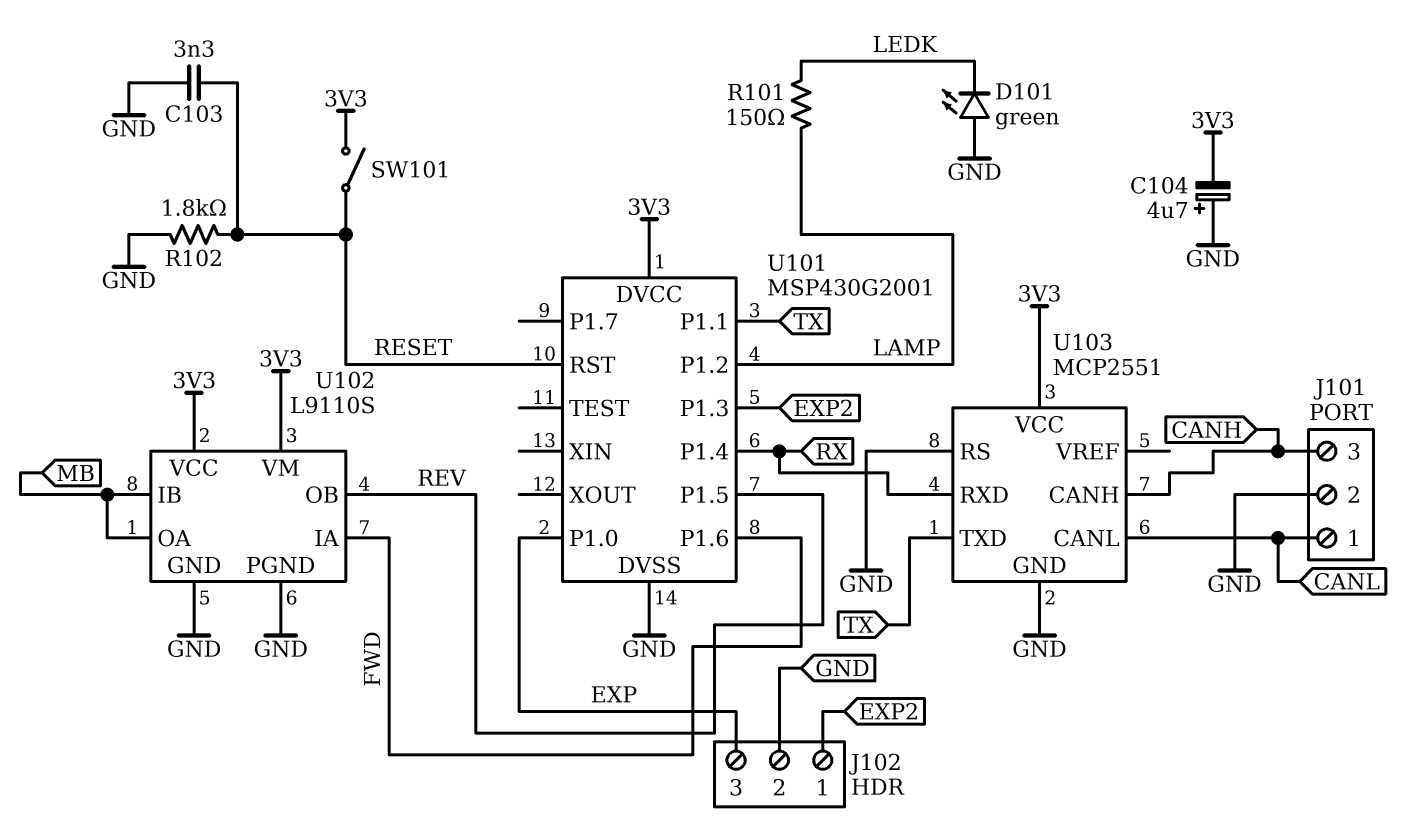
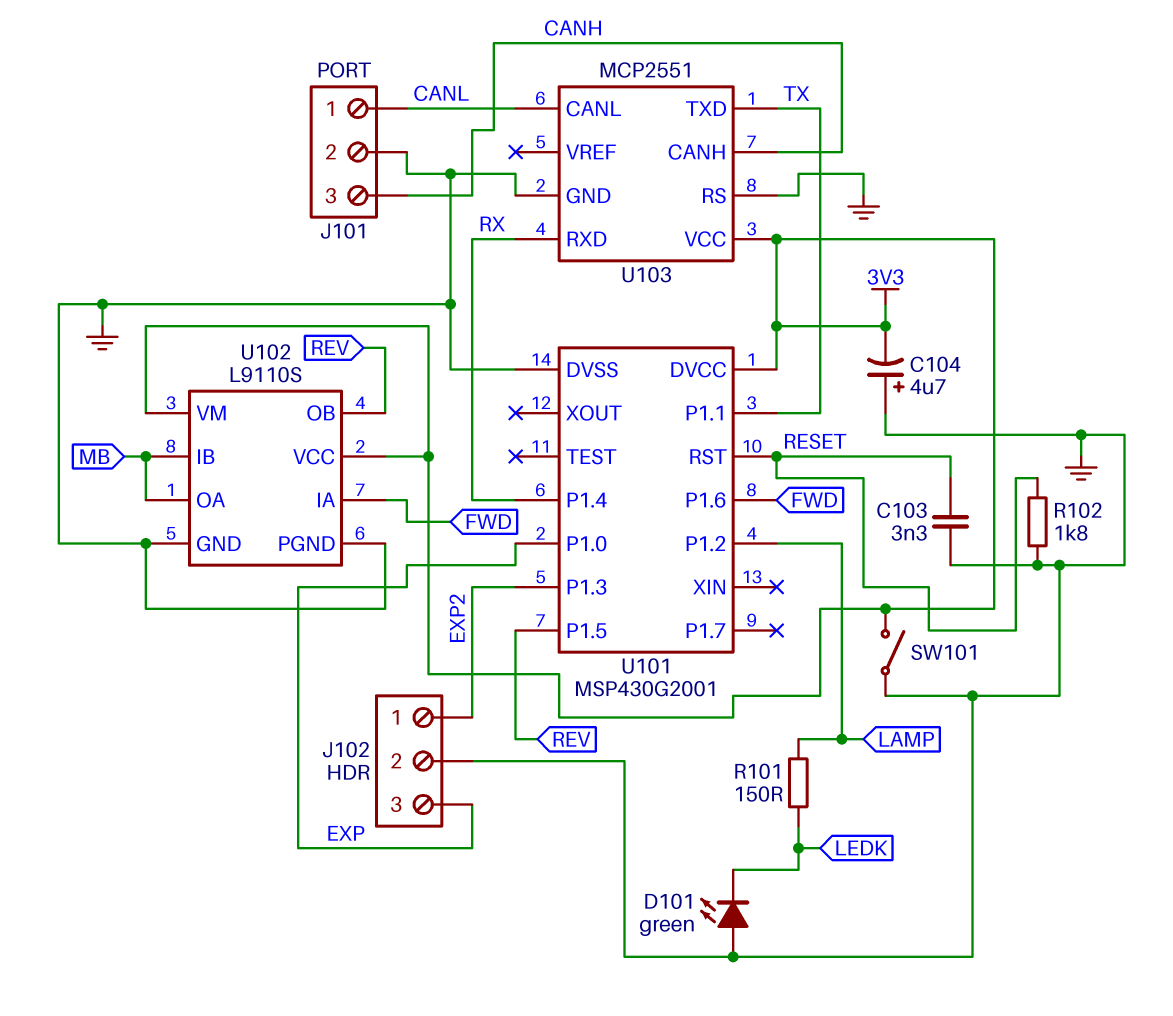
SW101: switch (3V3, RESET) -> switch (3V3, GND)

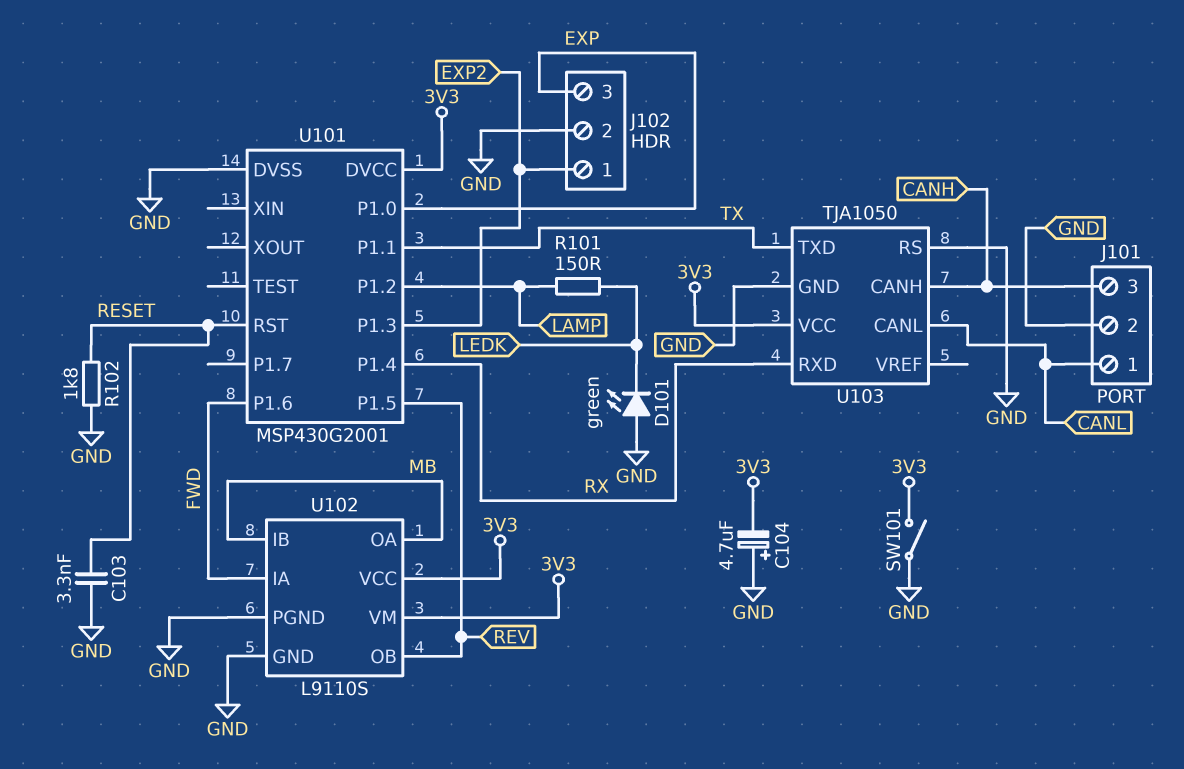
U103: MCP2551 -> TJA1050

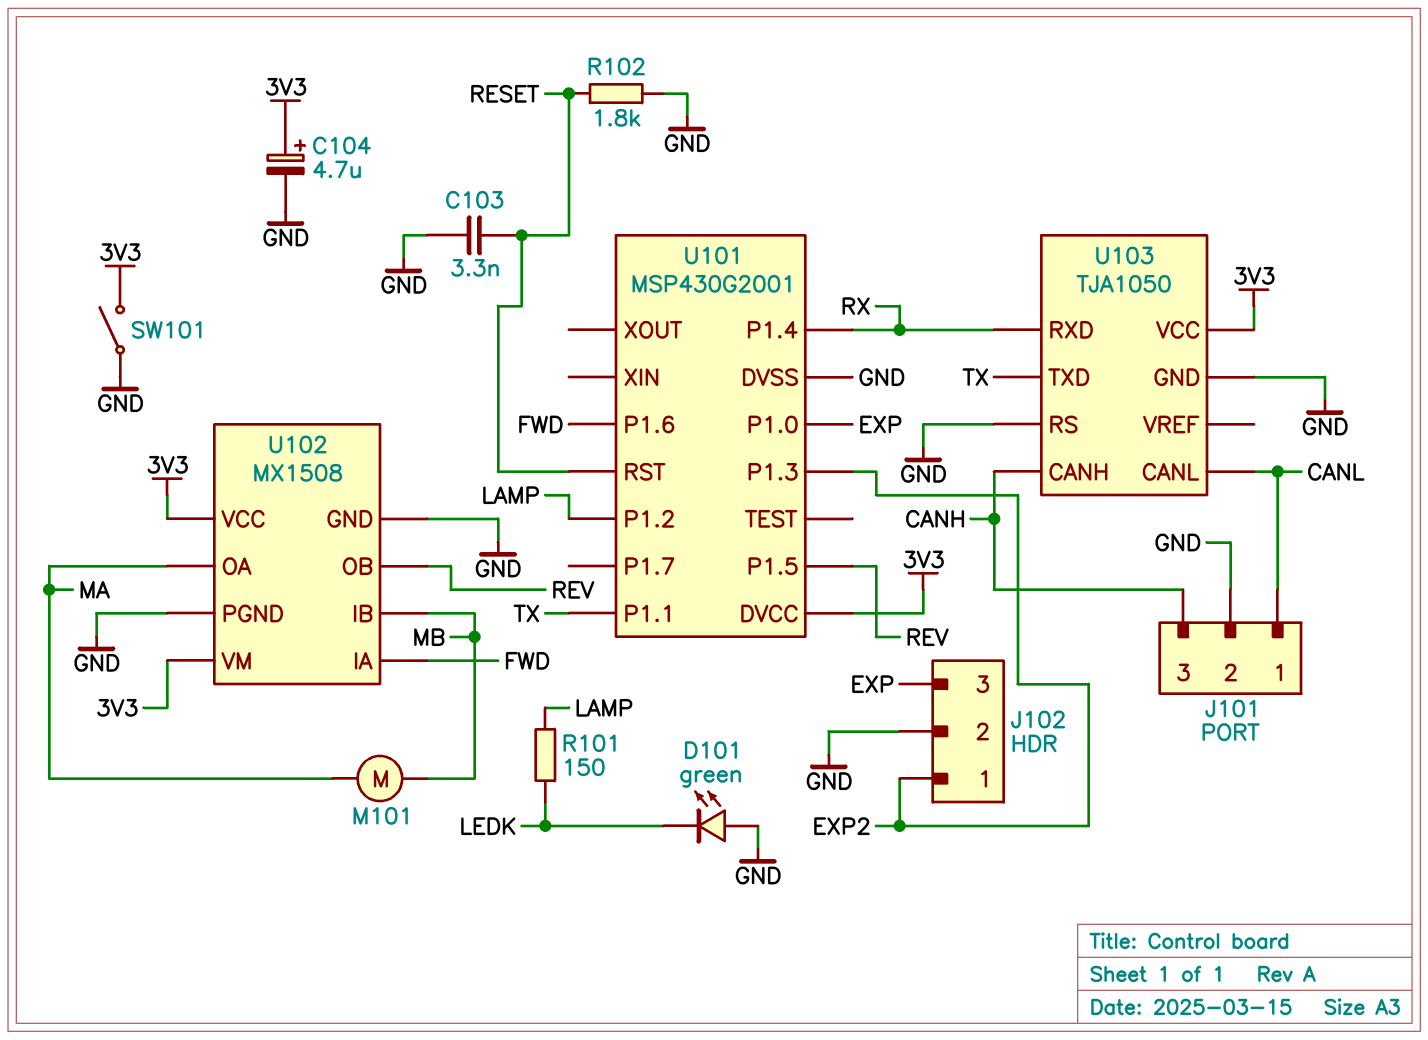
C104: 4.7uF (plus GND, minus 3V3) -> 4.7uF (plus 3V3, minus GND)
M101: none -> motor (MA, MB)
U102: L9110S -> MX1508
U102 pin OA: MB -> MA

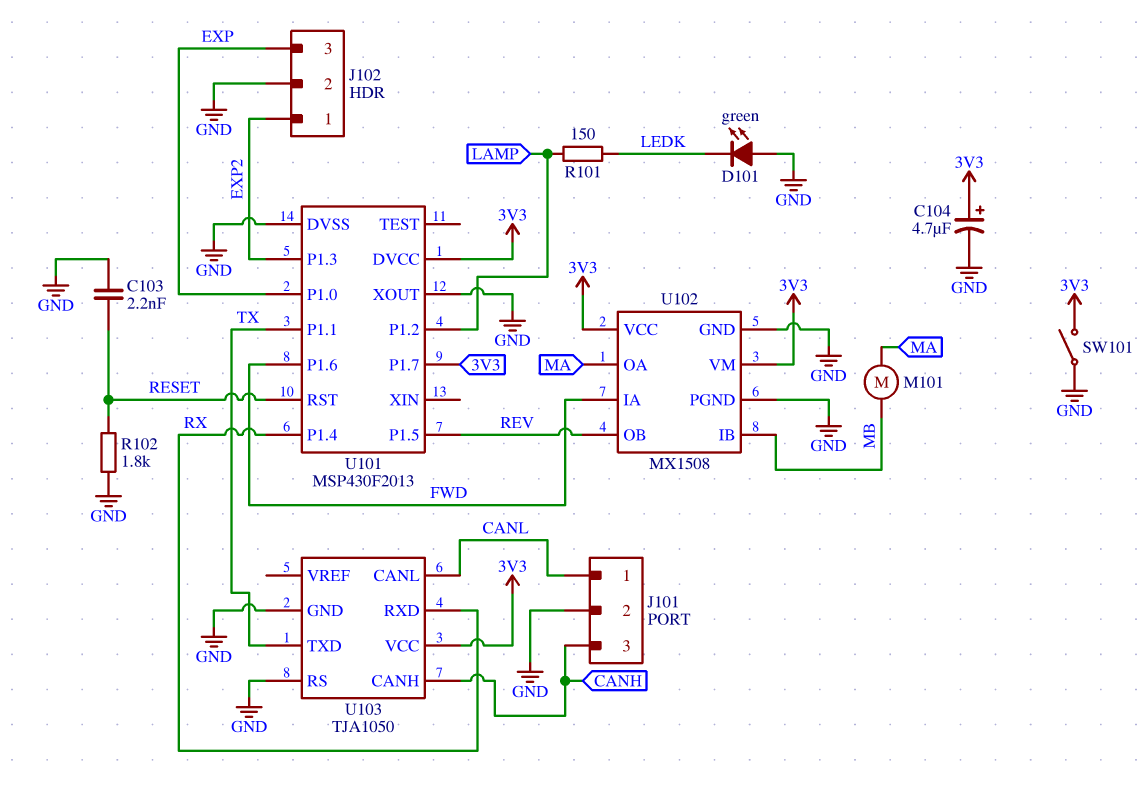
C103: 3.3nF (GND, RESET) -> 2.2nF (GND, RESET)
U101: MSP430G2001 -> MSP430F2013
U101 pin P1.7: none -> 3V3
U101 pin XOUT: none -> GND

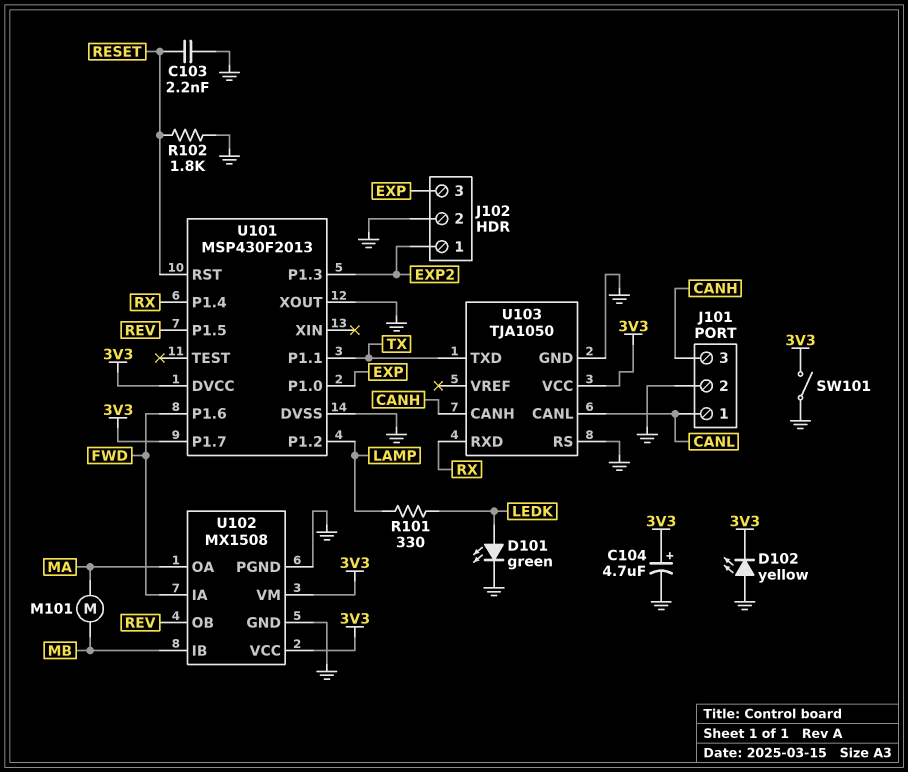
D101: LED green (A GND, K LEDK) -> LED green (A LEDK, K GND)
D102: none -> LED yellow (A GND, K 3V3)
R101: 150 (LAMP, LEDK) -> 330 (LAMP, LEDK)

